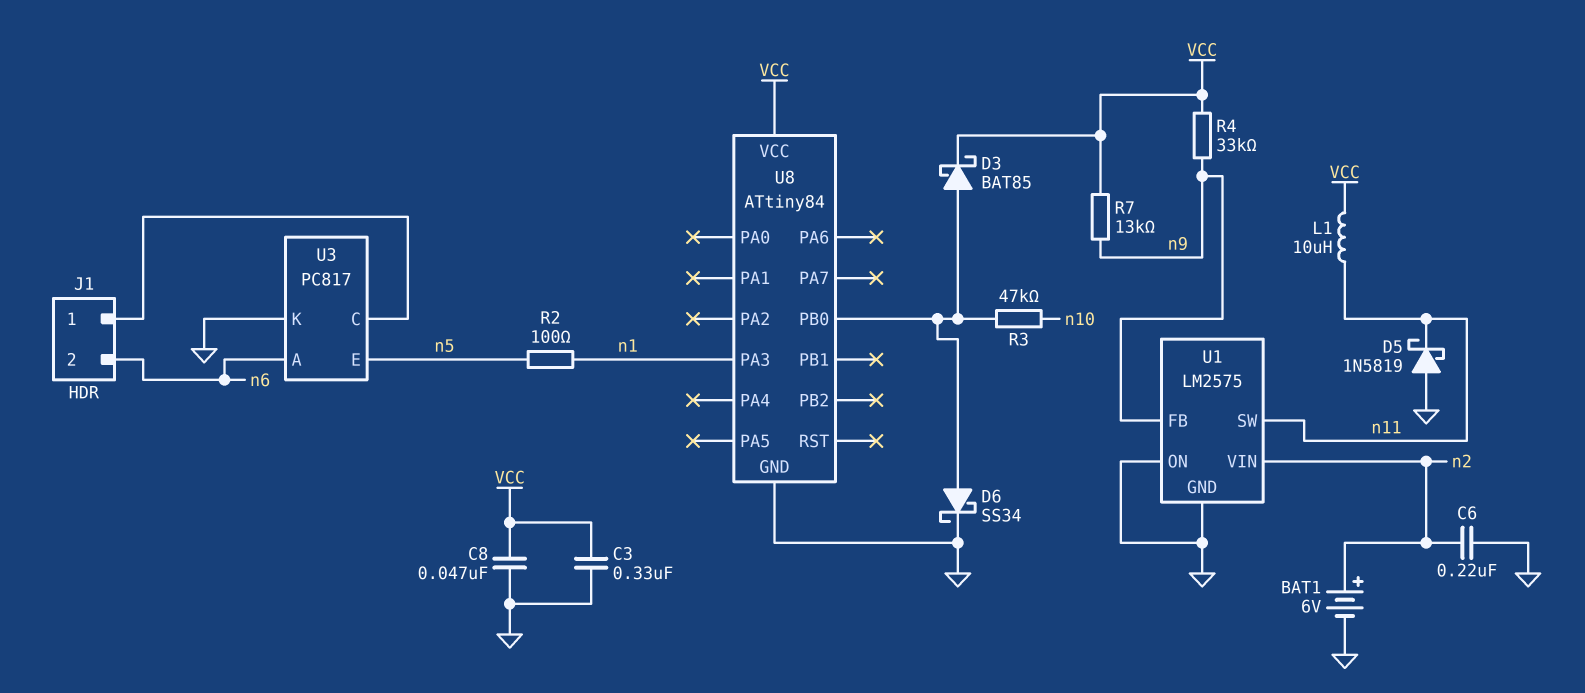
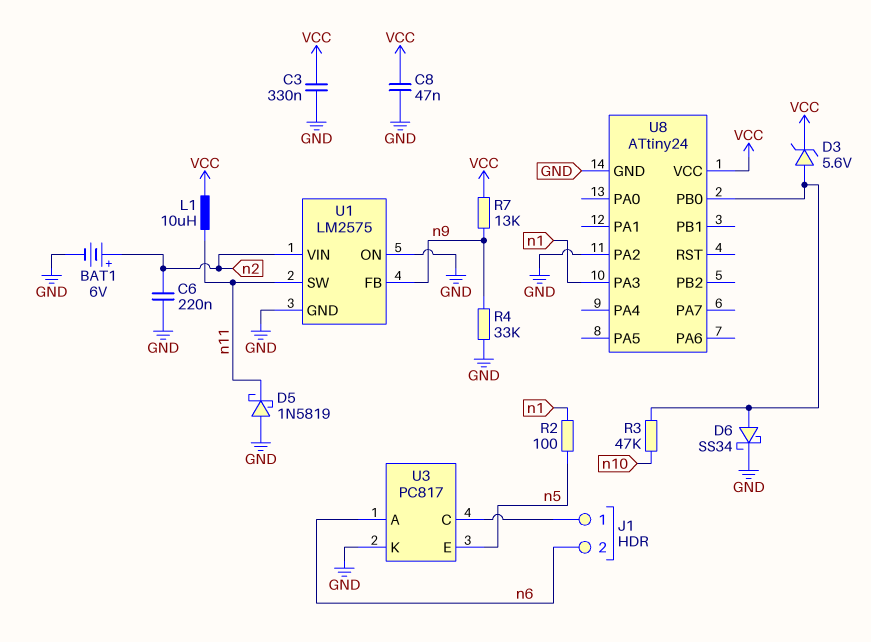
D3: schottky BAT85 (A U8/PB0, K VCC) -> zener 5.6V (A U8/PB0, K VCC)
R4: 33k (VCC, n9) -> 33k (GND, n9)
U8: ATtiny84 -> ATtiny24
U8 pin PA2: none -> GND

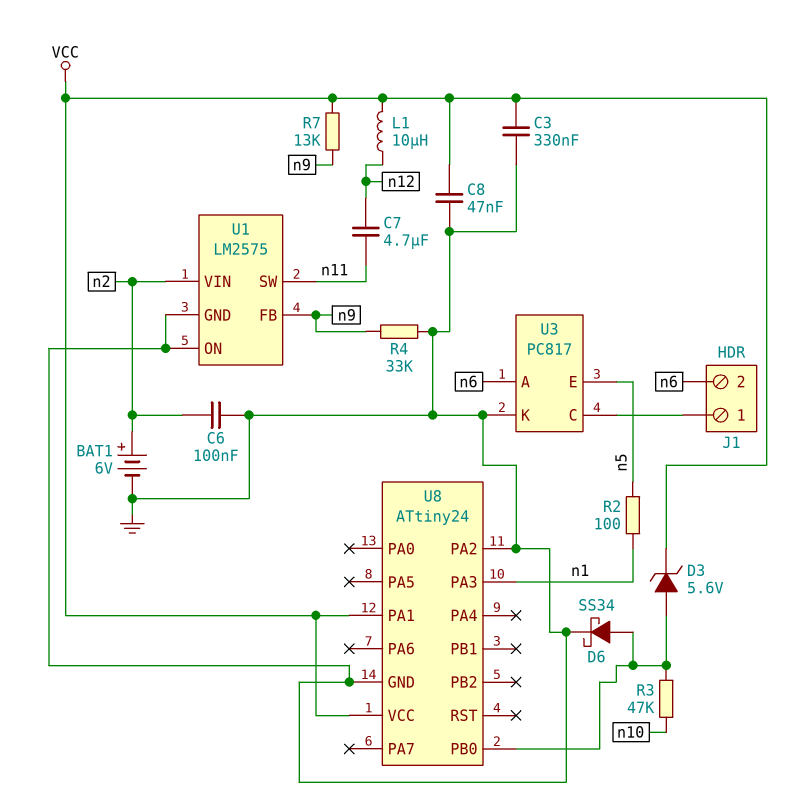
C6: 220nF (GND, n2) -> 100nF (GND, n2)
C7: none -> 4.7uF (n11, n12)
D5: schottky 1N5819 (A GND, K n11) -> none
L1: 10uH (VCC, n11) -> 10uH (VCC, n12)
U8 pin PA1: none -> VCC

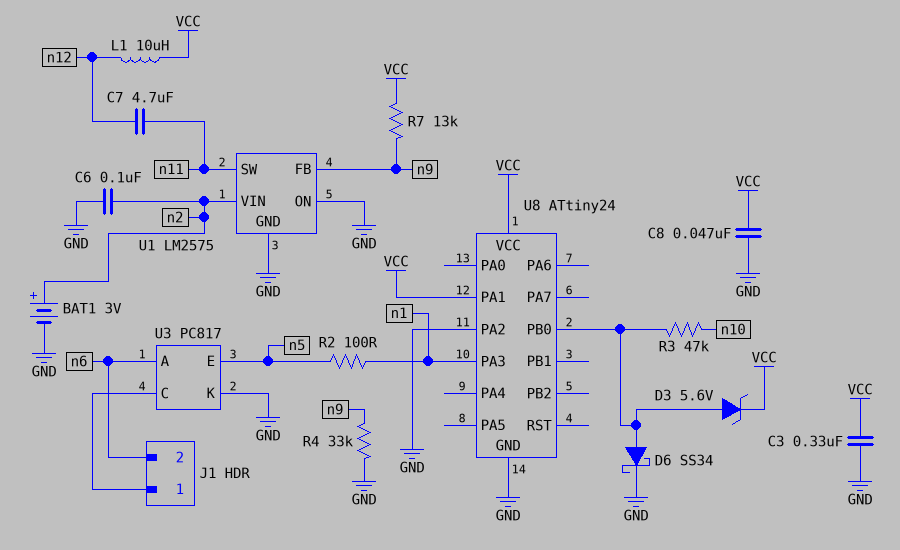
BAT1: 6V (plus n2, minus GND) -> 3V (plus n2, minus GND)

